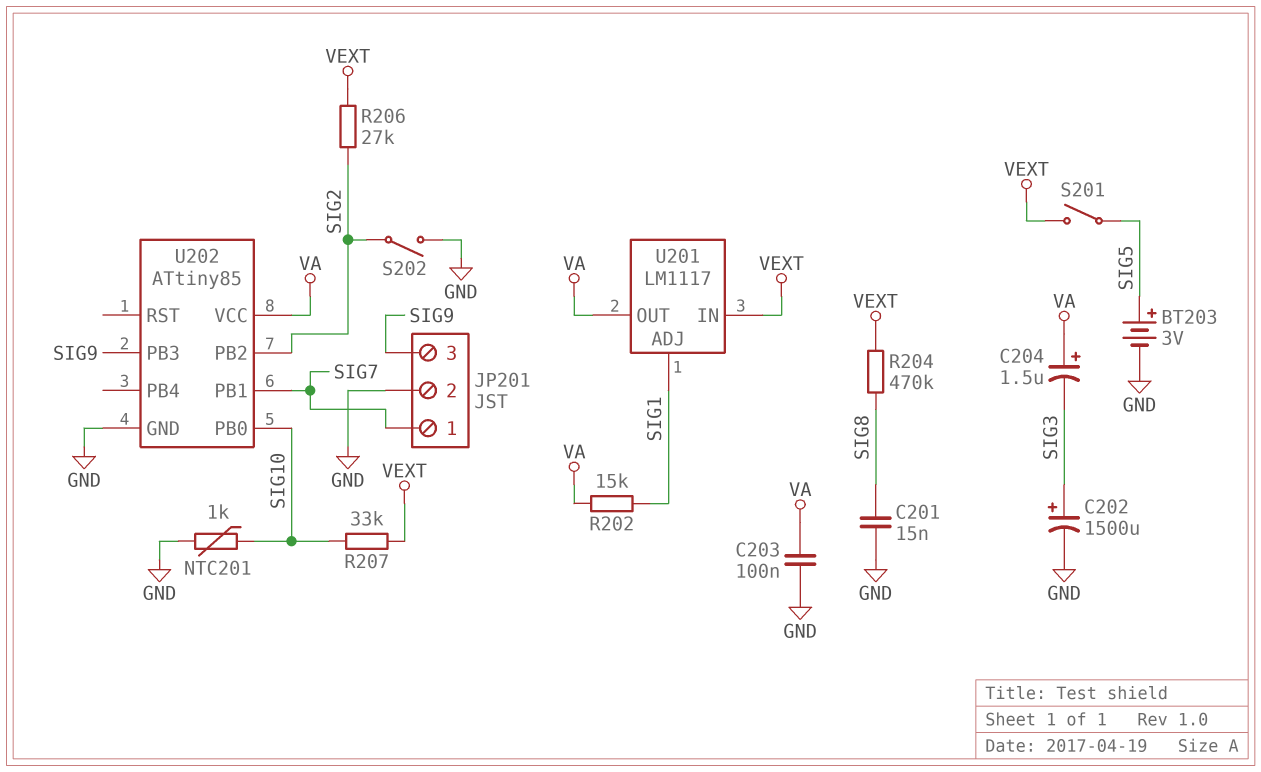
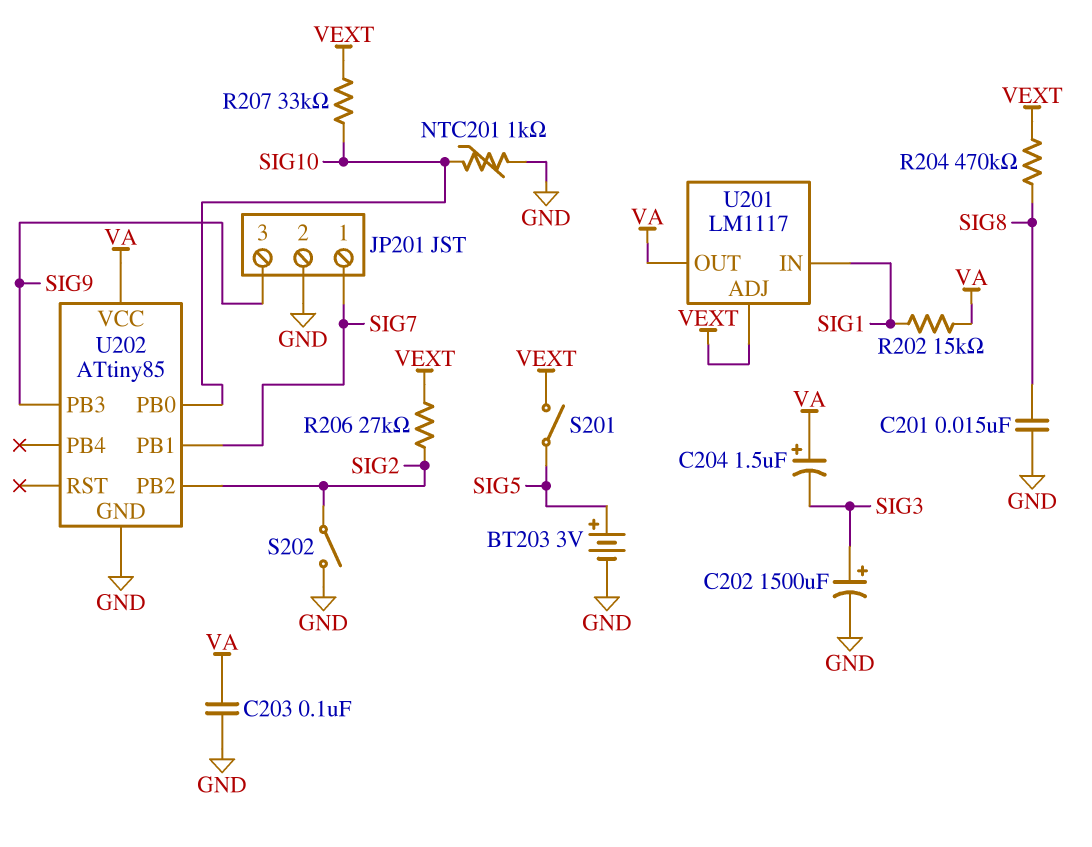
U201 pin ADJ: SIG1 -> VEXT
U201 pin IN: VEXT -> SIG1

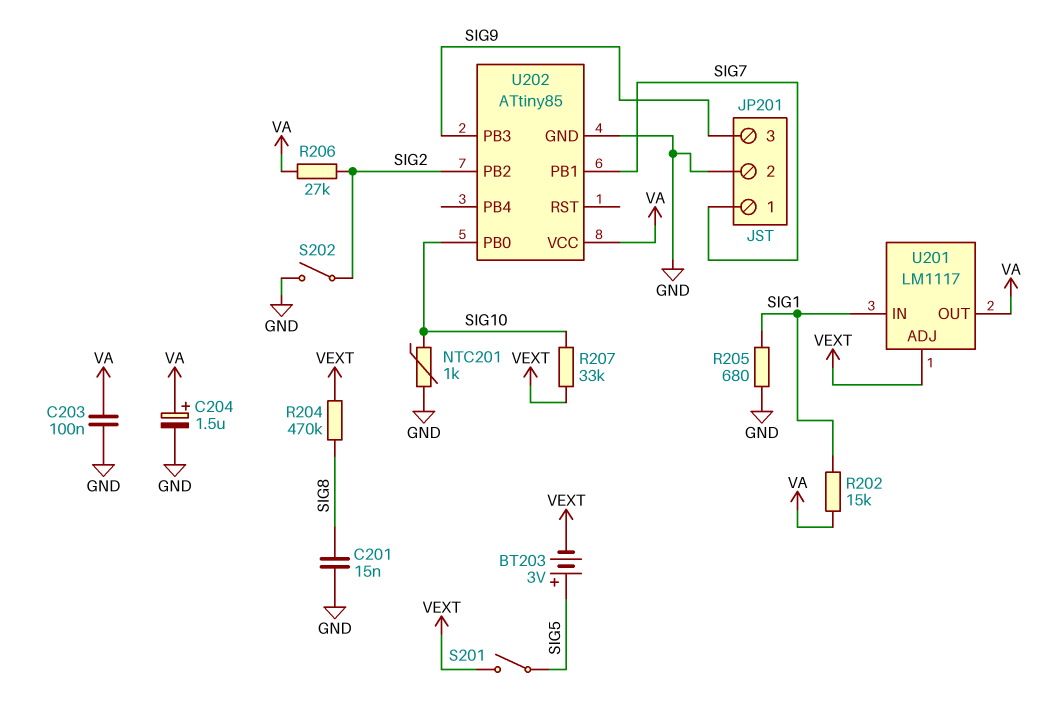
BT203: 3V (plus SIG5, minus GND) -> 3V (plus SIG5, minus VEXT)
C202: 1500uF (plus SIG3, minus GND) -> none
C204: 1.5uF (plus VA, minus SIG3) -> 1.5uF (plus VA, minus GND)
R205: none -> 680 (GND, SIG1)
R206: 27k (SIG2, VEXT) -> 27k (SIG2, VA)

